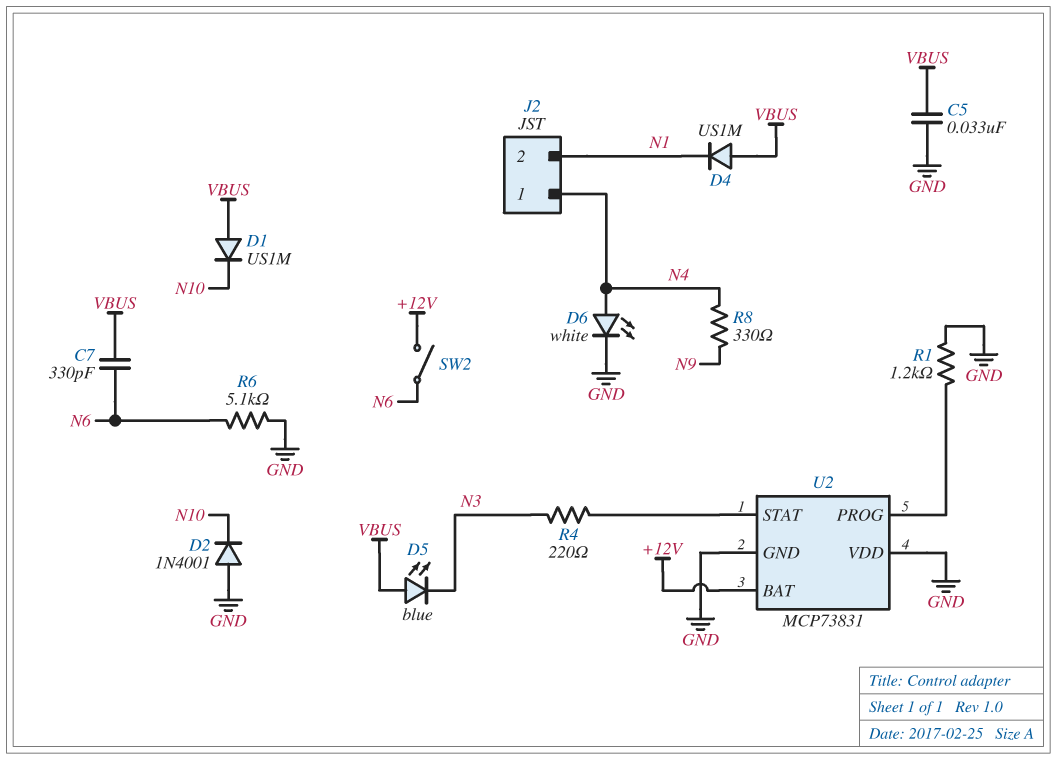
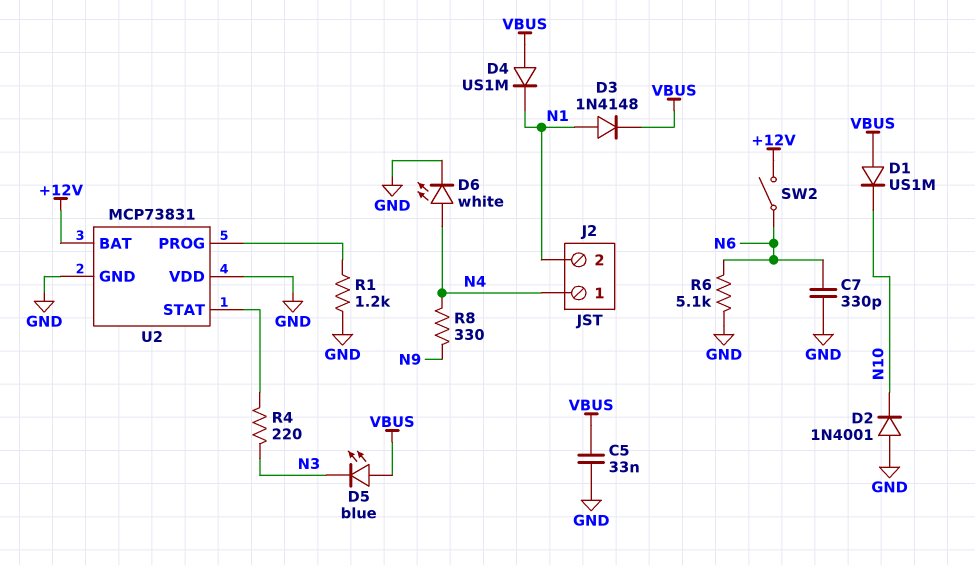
C7: 330pF (N6, VBUS) -> 330pF (GND, N6)
D3: none -> diode 1N4148 (A N1, K VBUS)

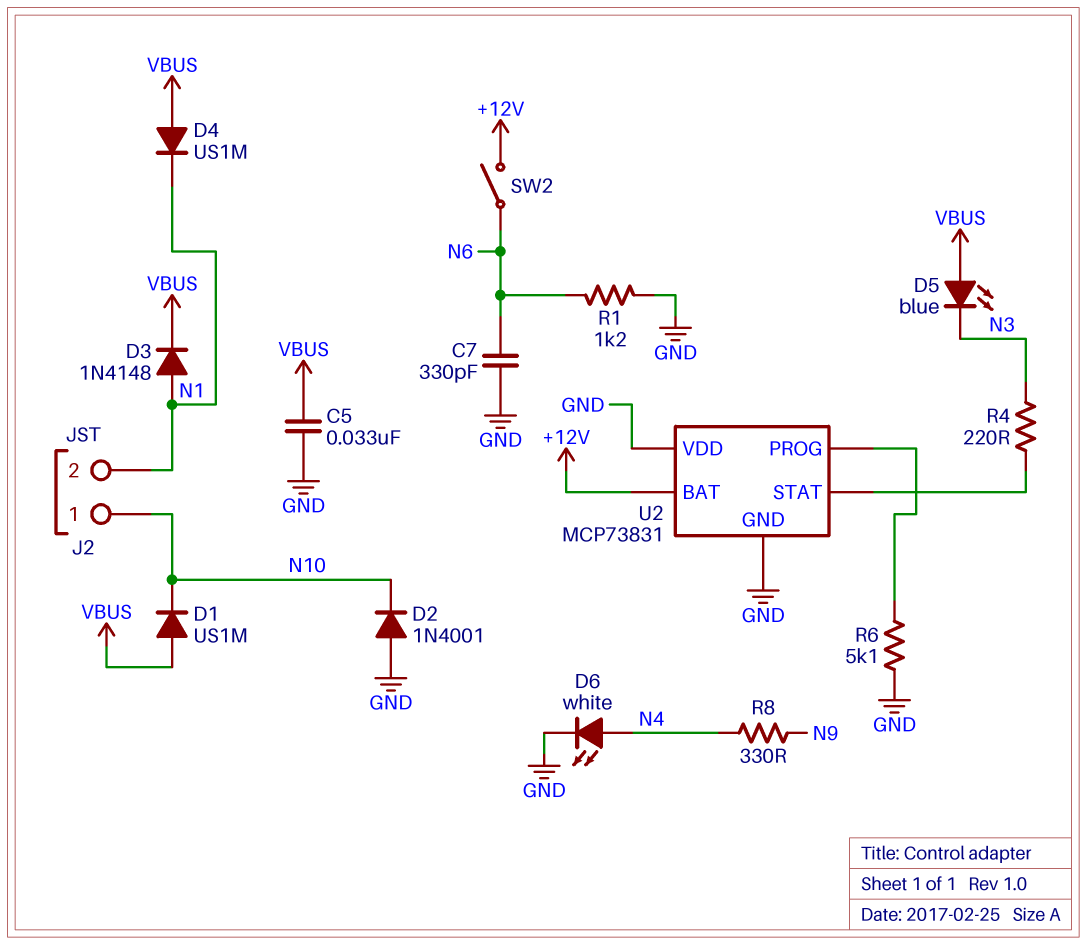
J2 pin 1: N4 -> N10
R1: 1.2k (GND, U2/PROG) -> 1.2k (GND, N6)
R6: 5.1k (GND, N6) -> 5.1k (GND, U2/PROG)

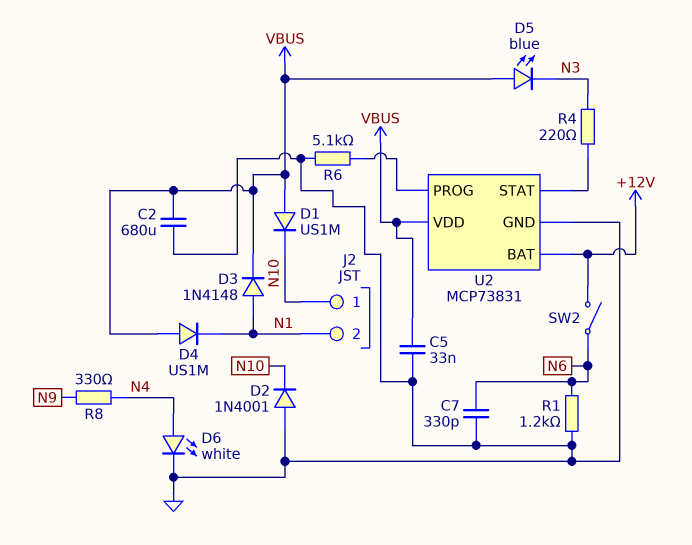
C2: none -> 680uF (GND, VBUS)
U2 pin VDD: GND -> VBUS

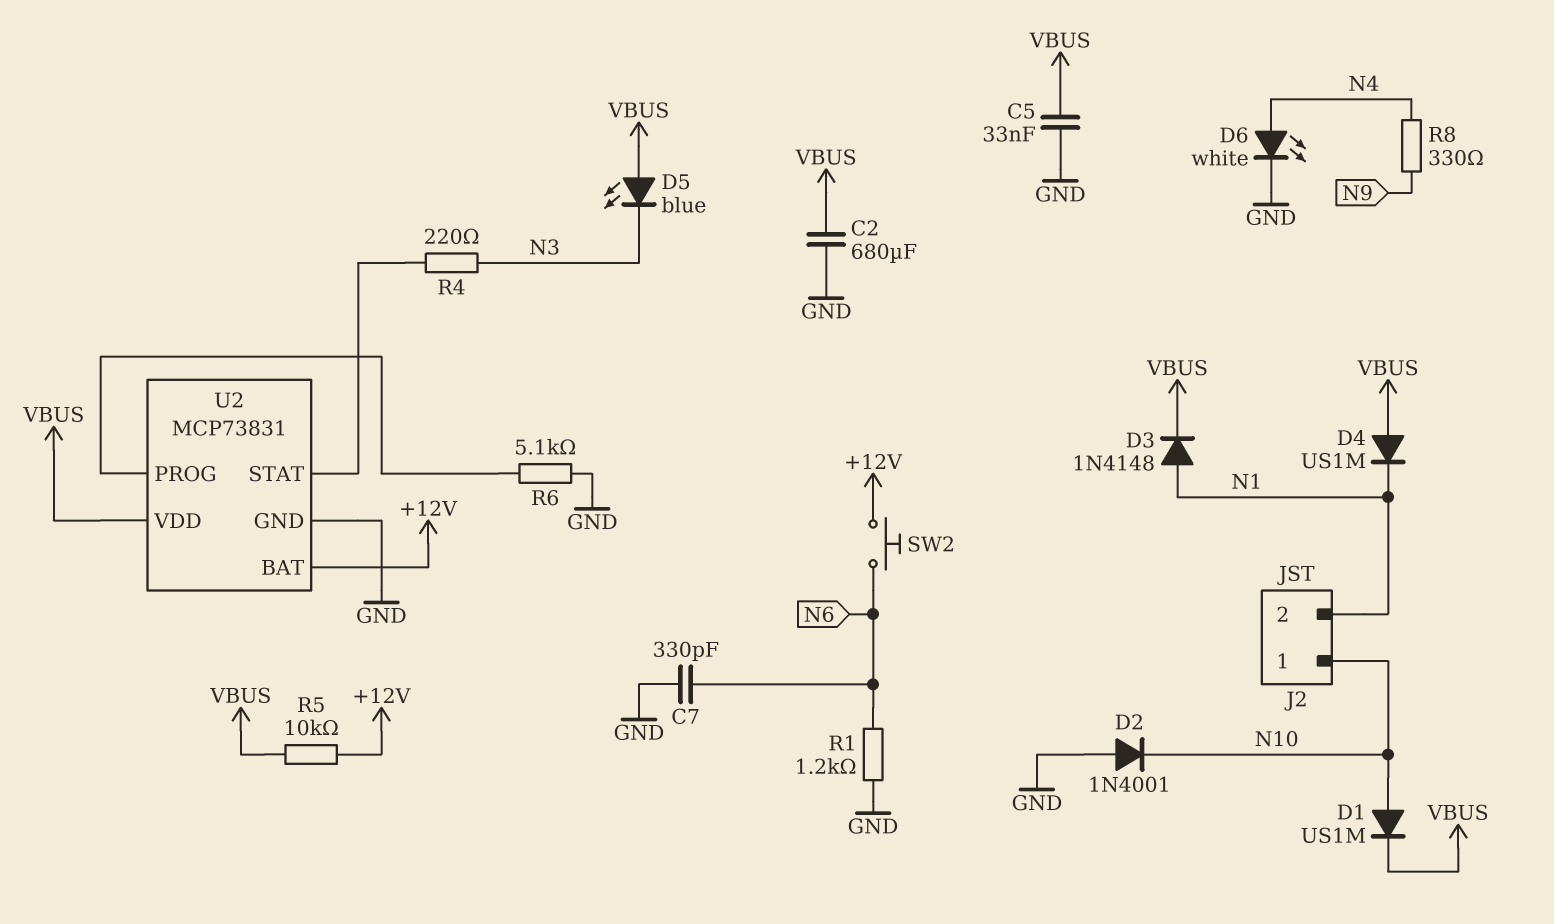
D1: diode US1M (A VBUS, K N10) -> diode US1M (A N10, K VBUS)
R5: none -> 10k (+12V, VBUS)
SW2: switch (+12V, N6) -> button (+12V, N6)

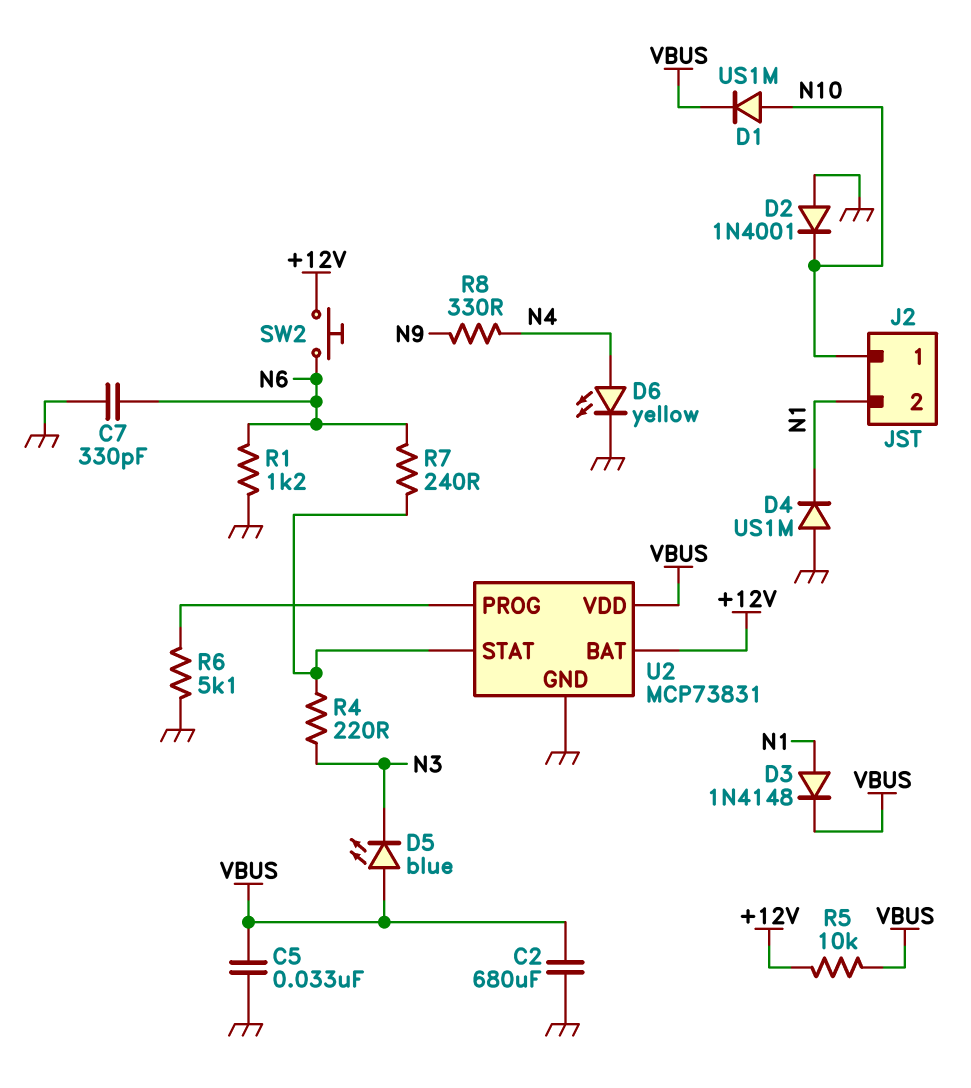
D4: diode US1M (A VBUS, K N1) -> diode US1M (A GND, K N1)
D6: LED white (A N4, K GND) -> LED yellow (A N4, K GND)
R7: none -> 240 (N6, U2/STAT)

